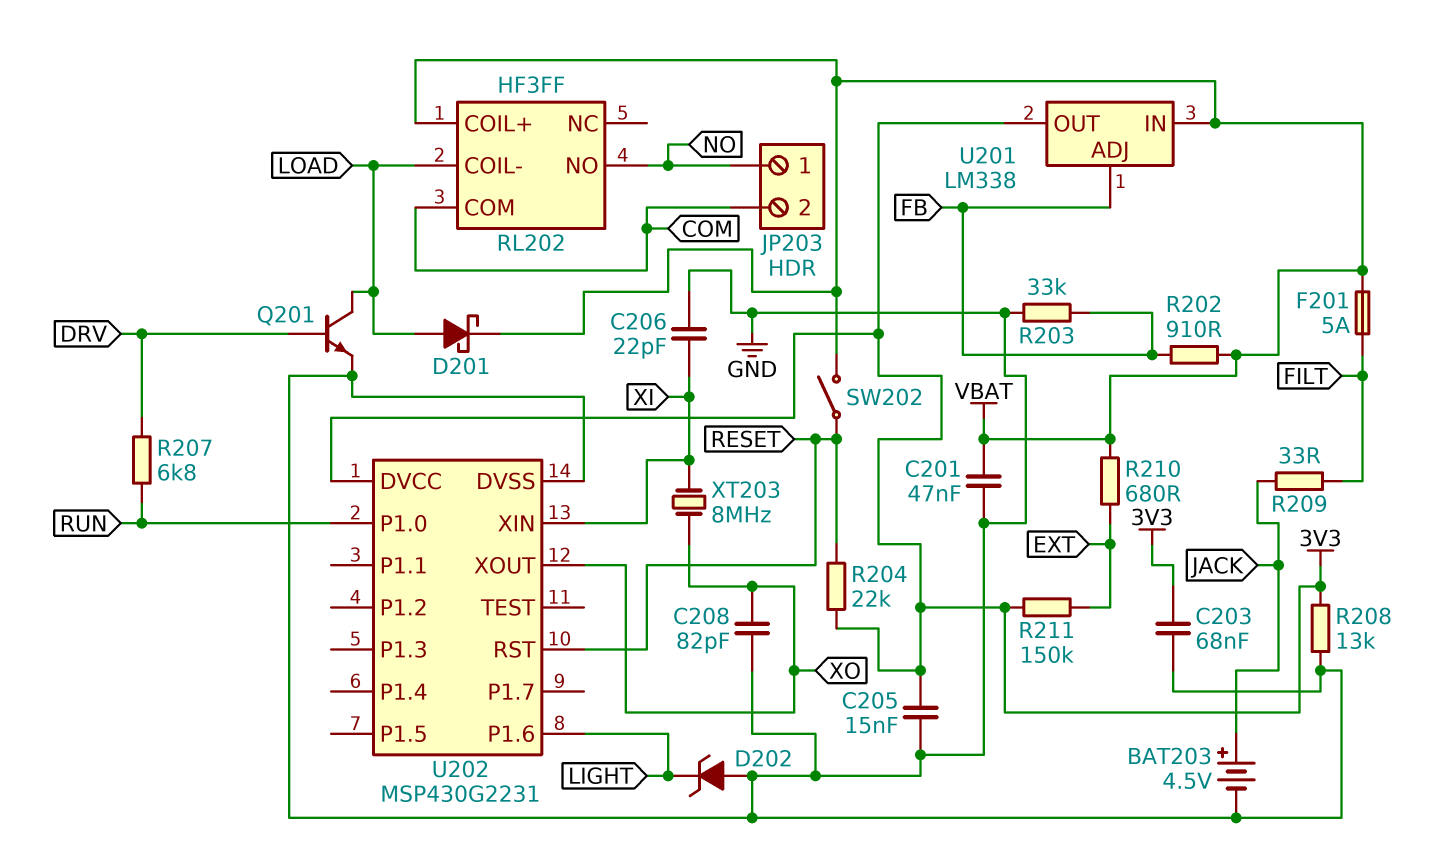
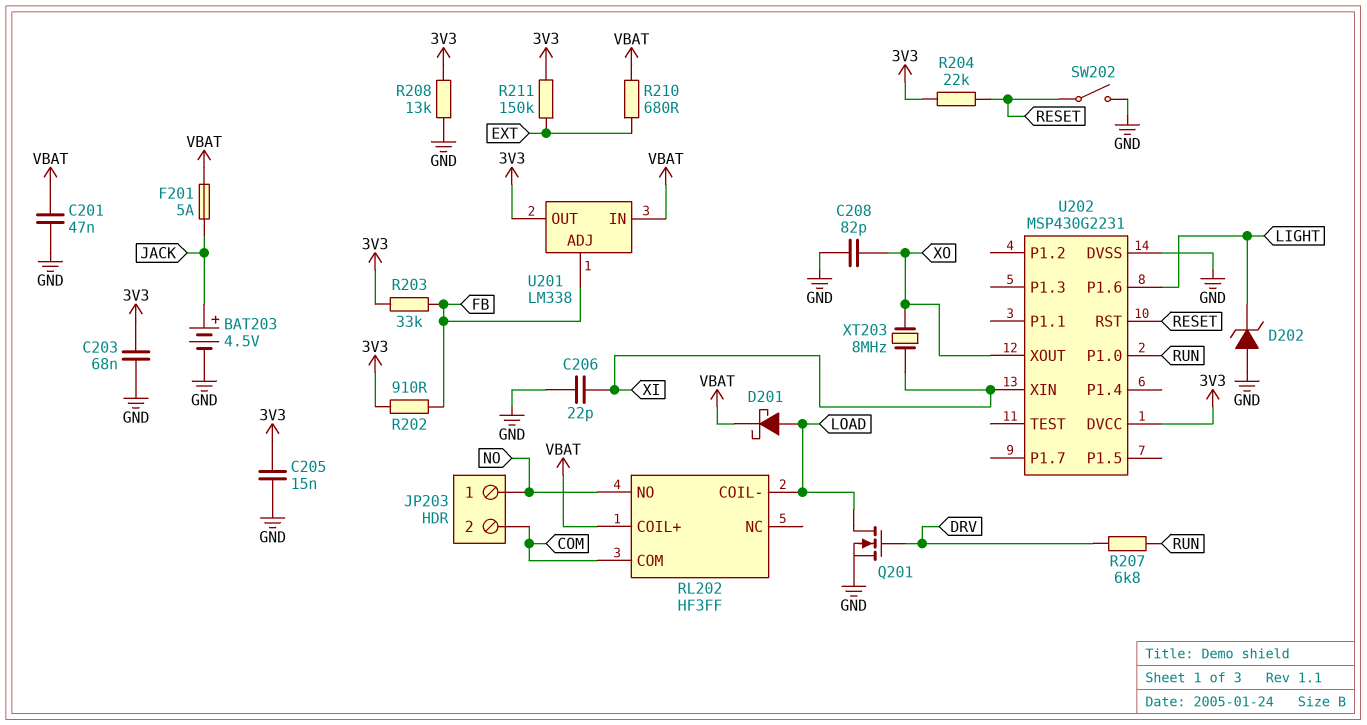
F201: 5A (FILT, VBAT) -> 5A (JACK, VBAT)
Q201: NPN (B DRV, C LOAD, E GND) -> NMOS (G DRV, D LOAD, S GND)
R202: 910 (FB, VBAT) -> 910 (3V3, FB)
R203: 33k (FB, GND) -> 33k (3V3, FB)
R209: 33 (FILT, JACK) -> none
SW202: switch (RESET, VBAT) -> switch (GND, RESET)

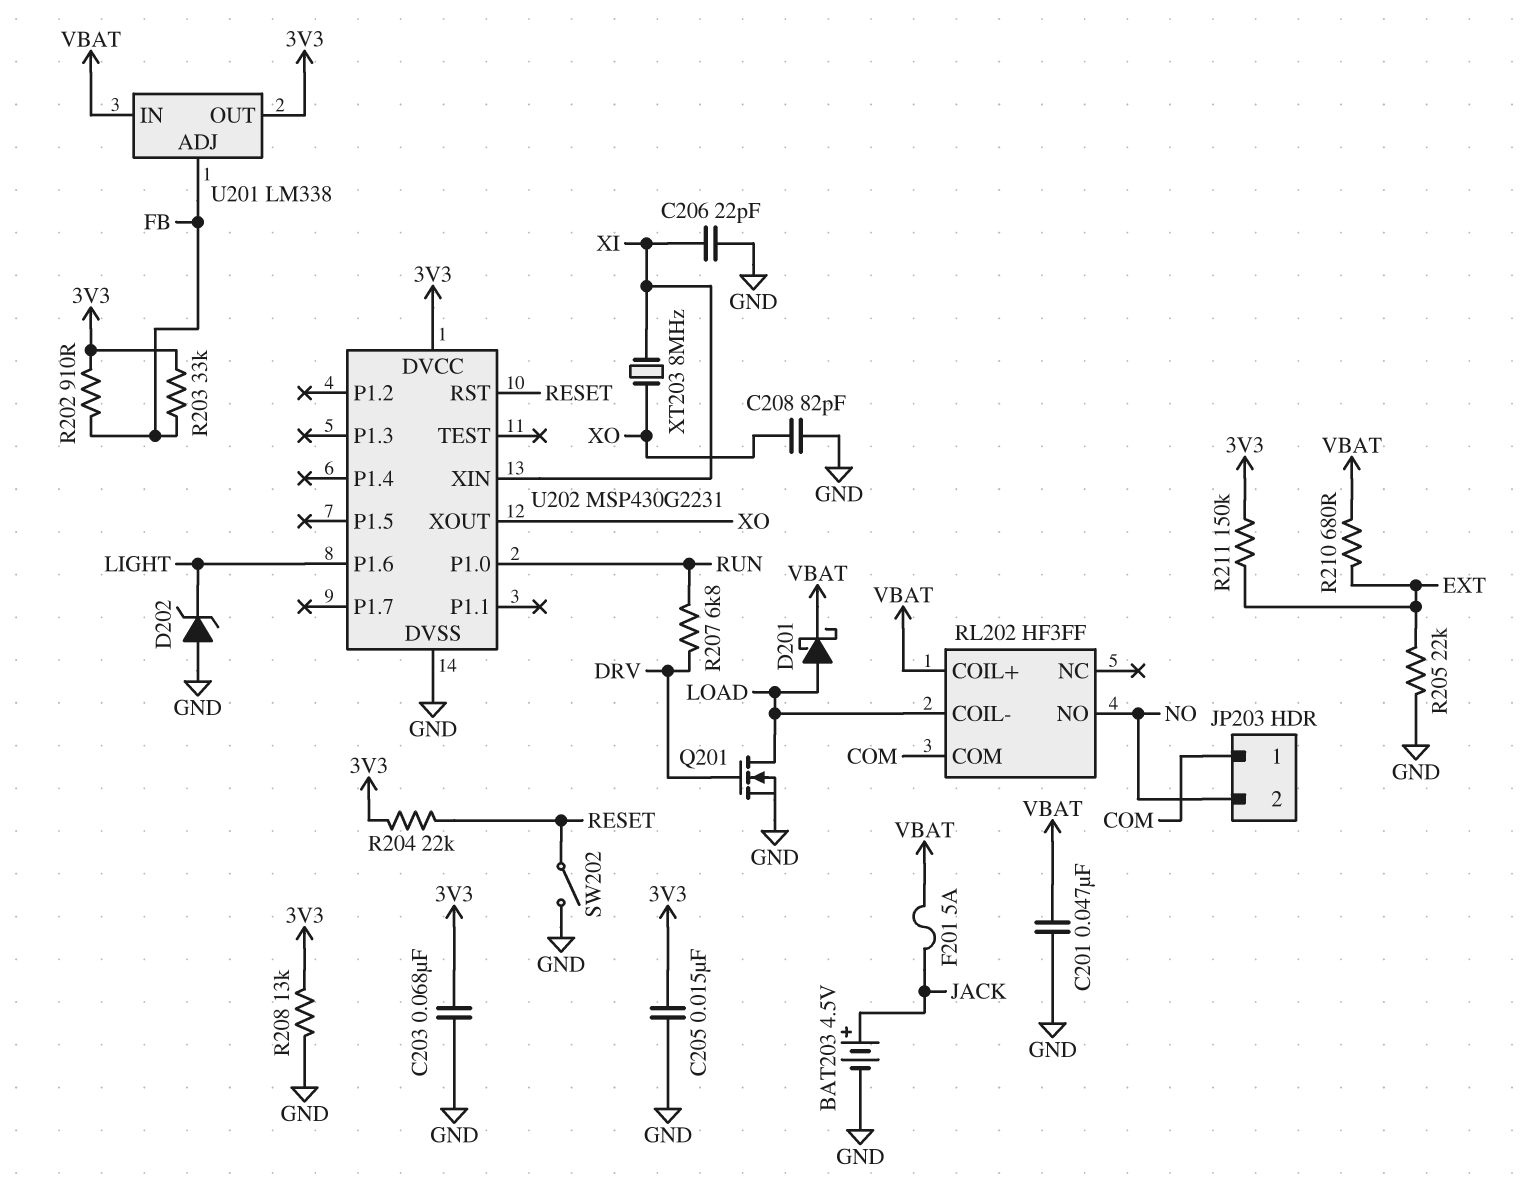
JP203 pin 1: NO -> COM
JP203 pin 2: COM -> NO
R205: none -> 22k (EXT, GND)

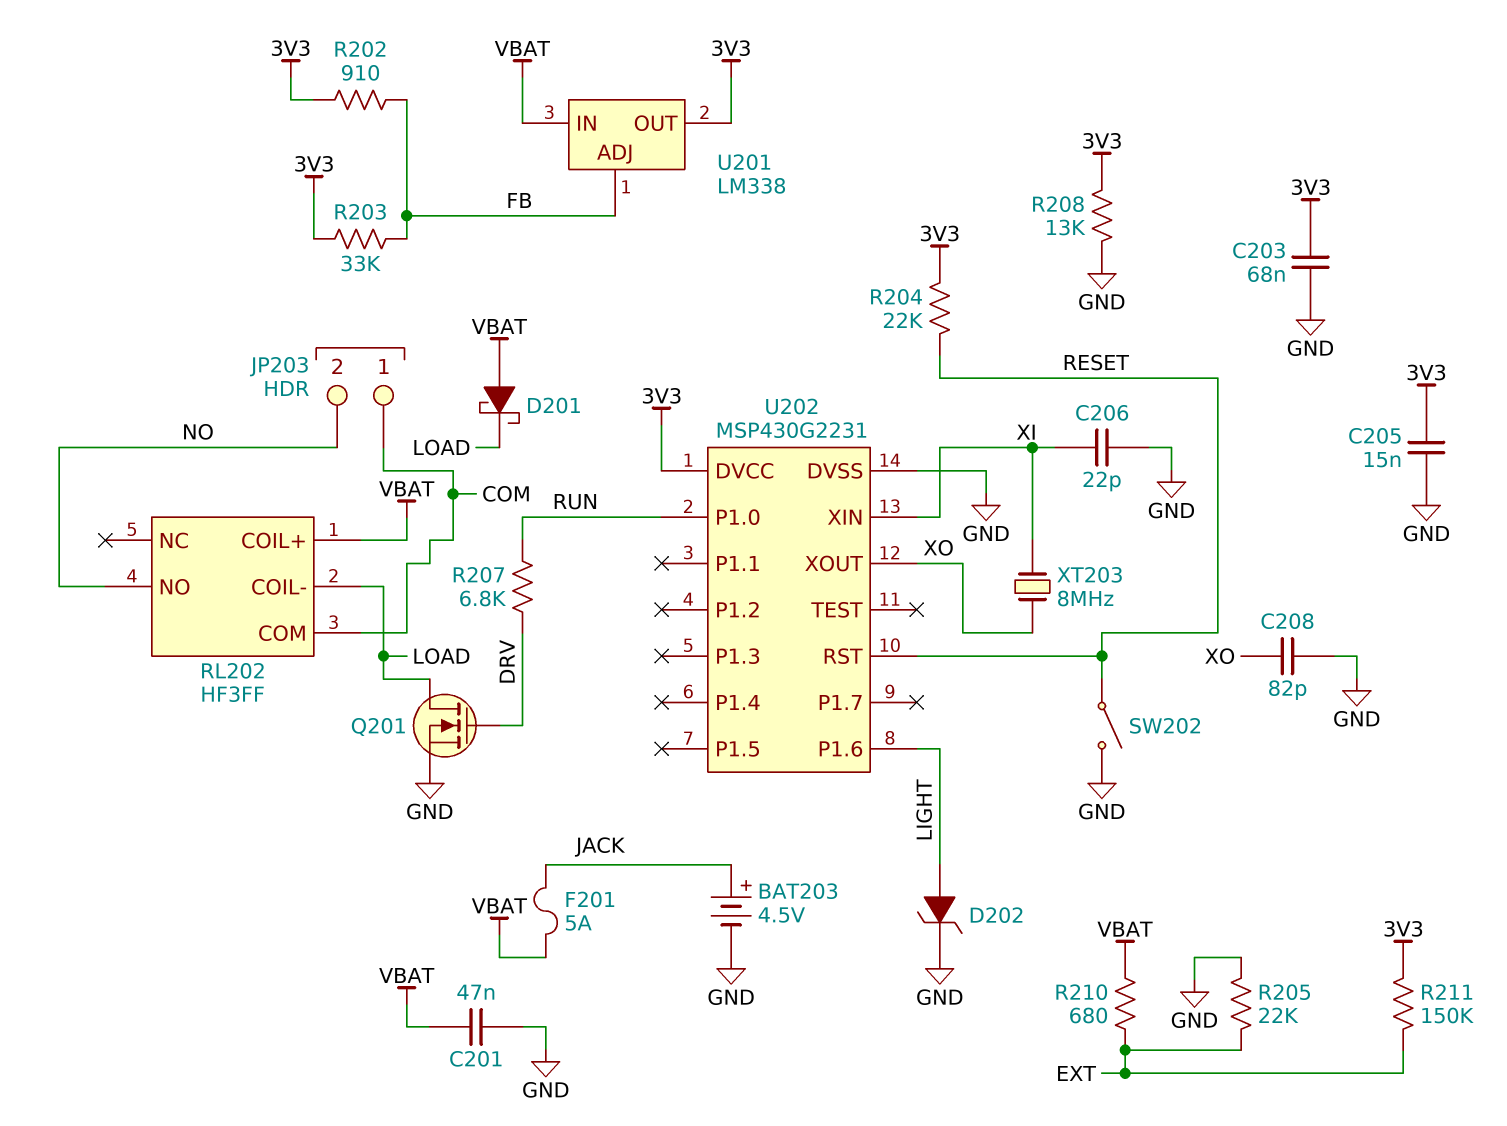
D201: schottky (A LOAD, K VBAT) -> schottky (A VBAT, K LOAD)
D202: zener (A GND, K LIGHT) -> zener (A LIGHT, K GND)

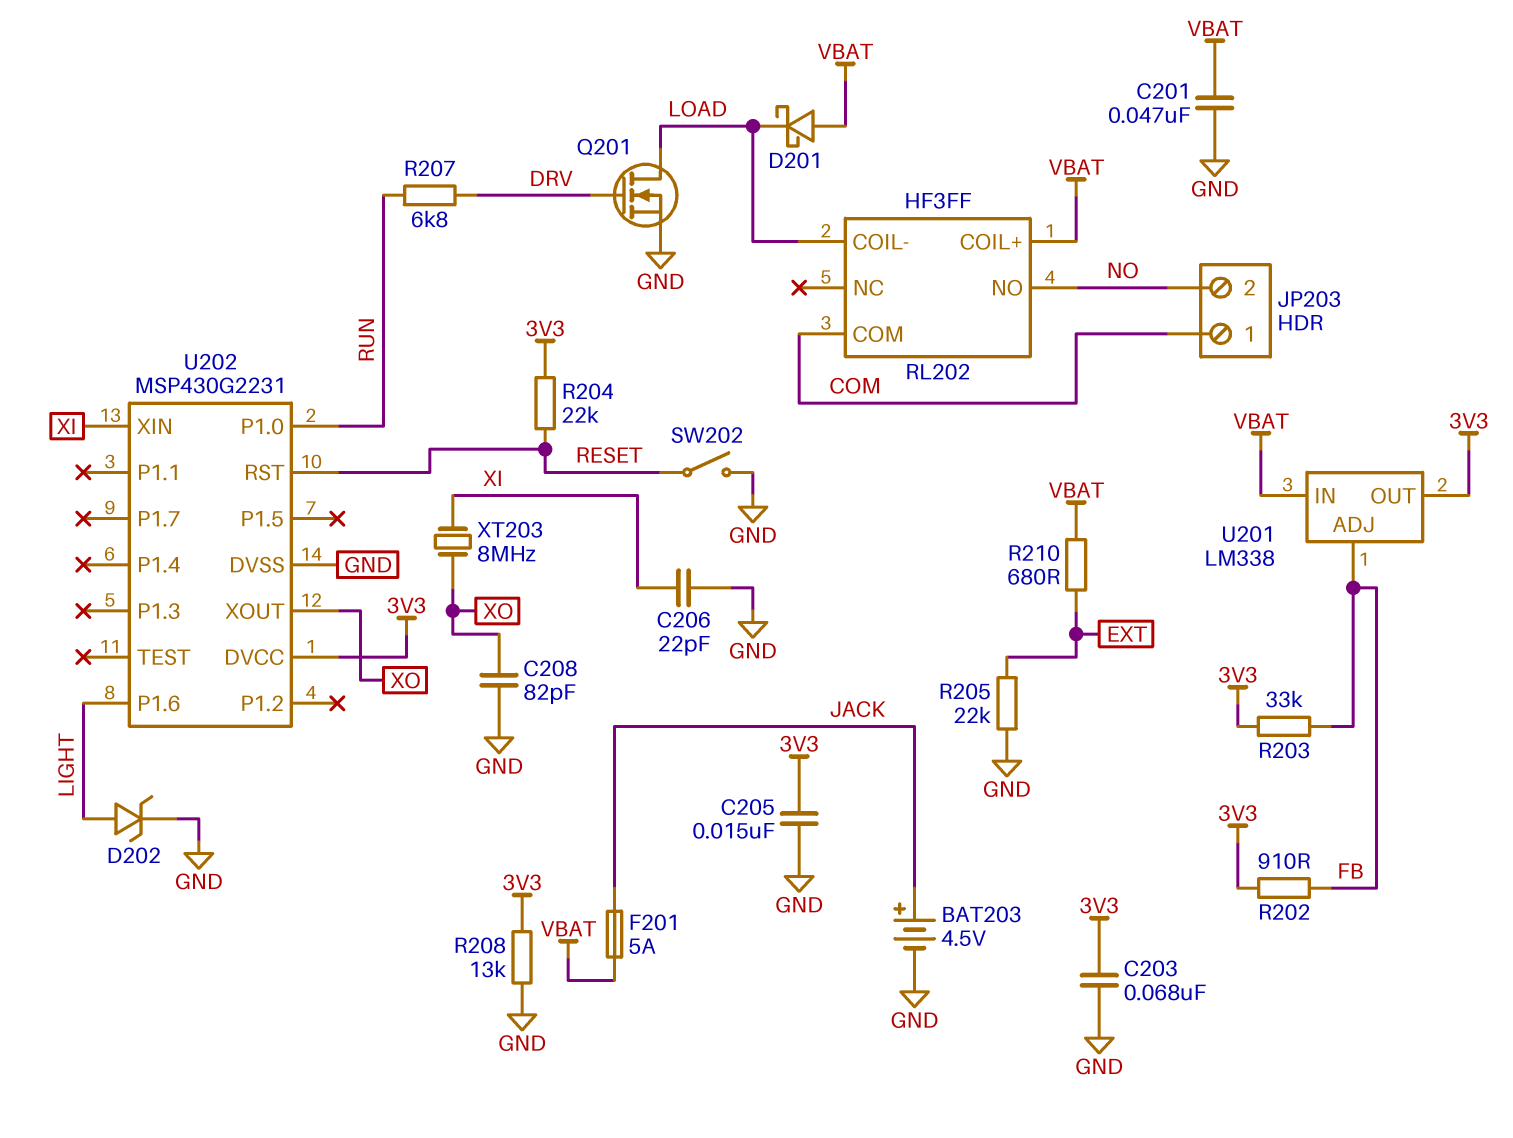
R211: 150k (3V3, EXT) -> none

